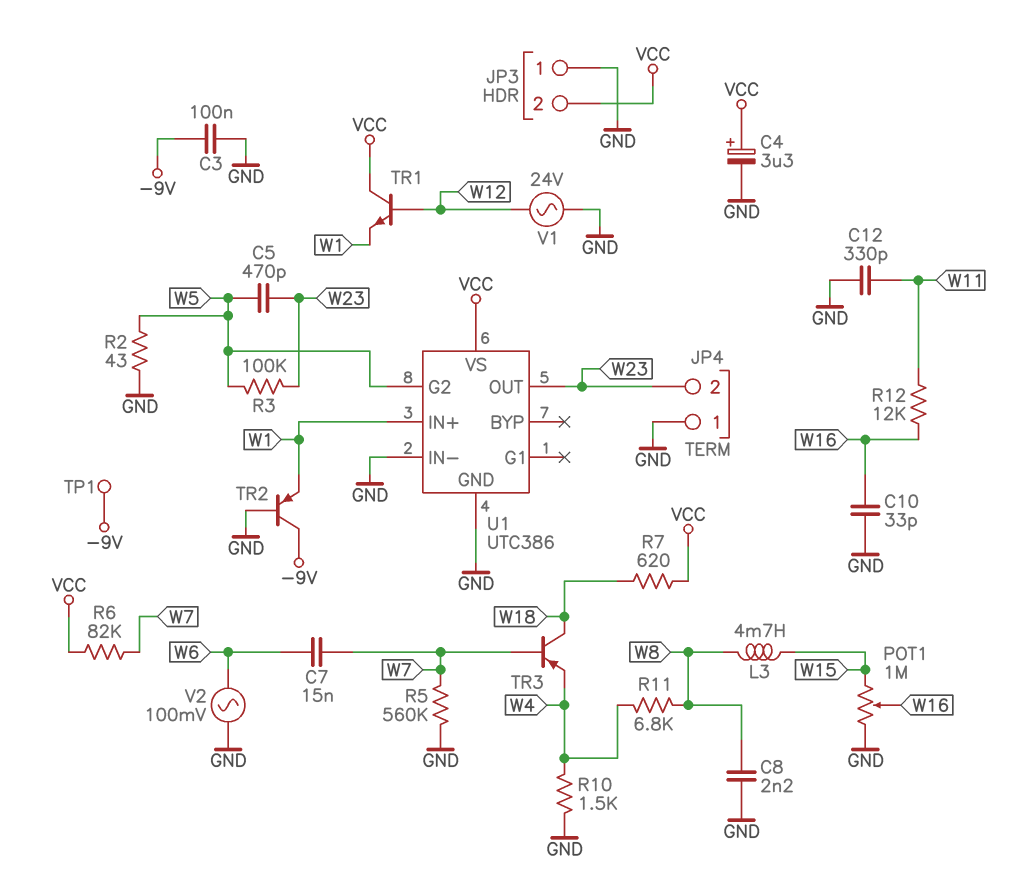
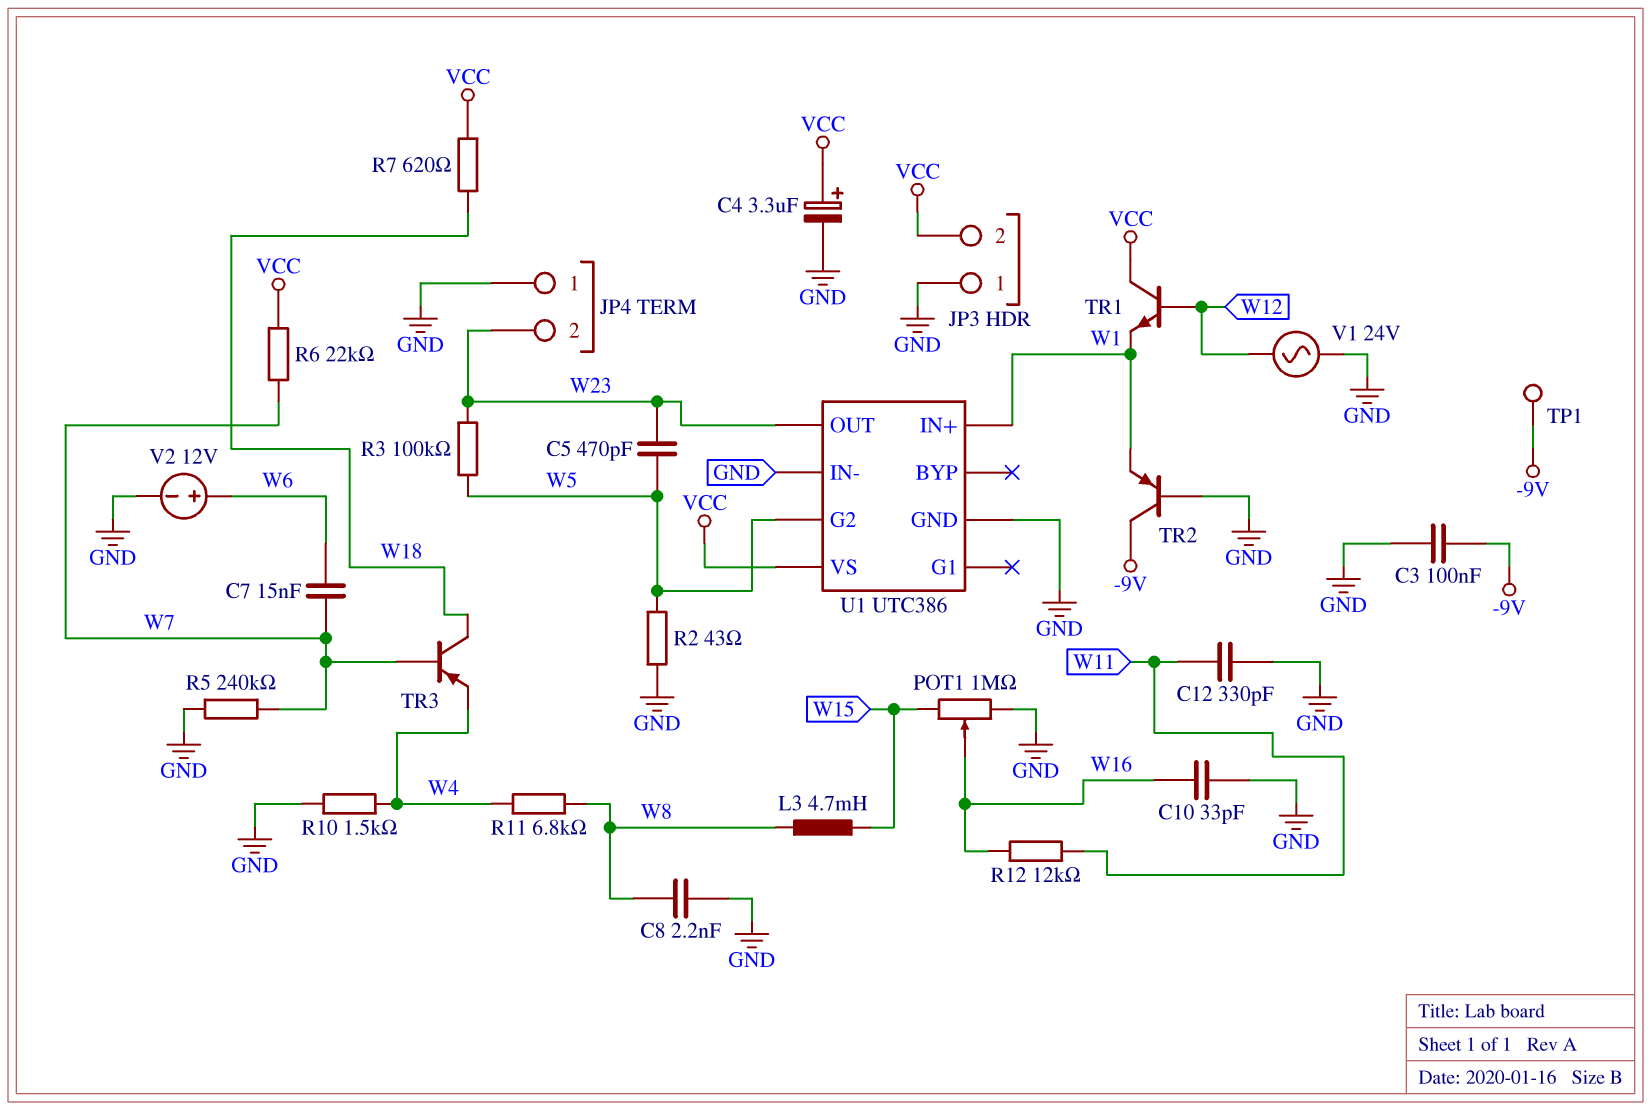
R5: 560k (GND, W7) -> 240k (GND, W7)
R6: 82k (VCC, W7) -> 22k (VCC, W7)
V2: AC 100mV (GND, W6) -> 12V (plus W6, minus GND)

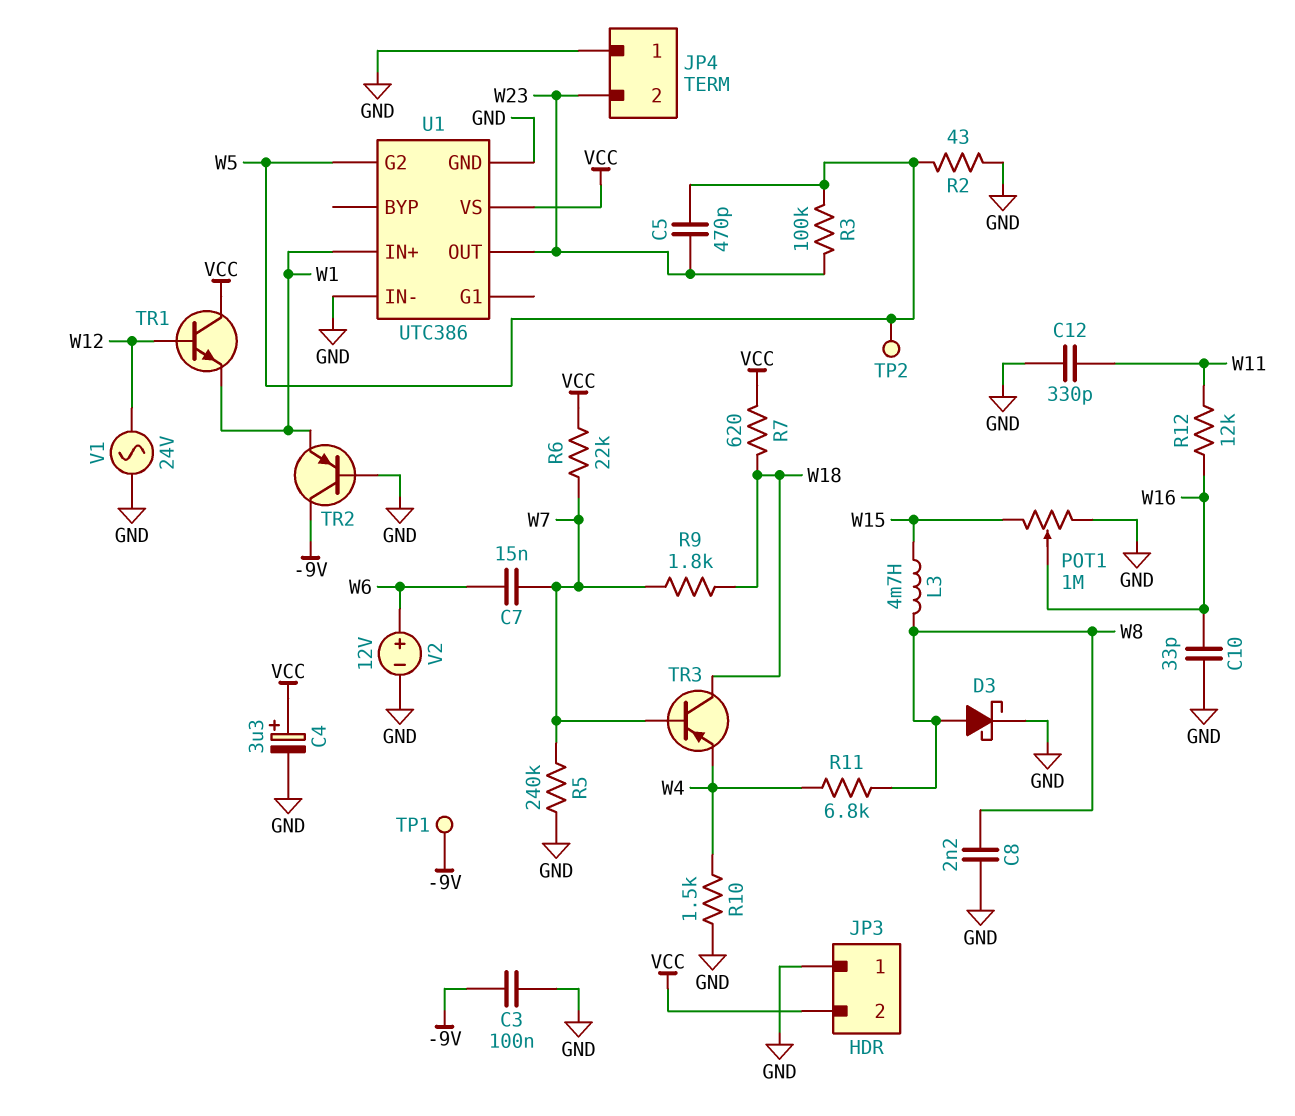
D3: none -> schottky (A W8, K GND)
R9: none -> 1.8k (W7, W18)
TP2: none -> test point (W5)

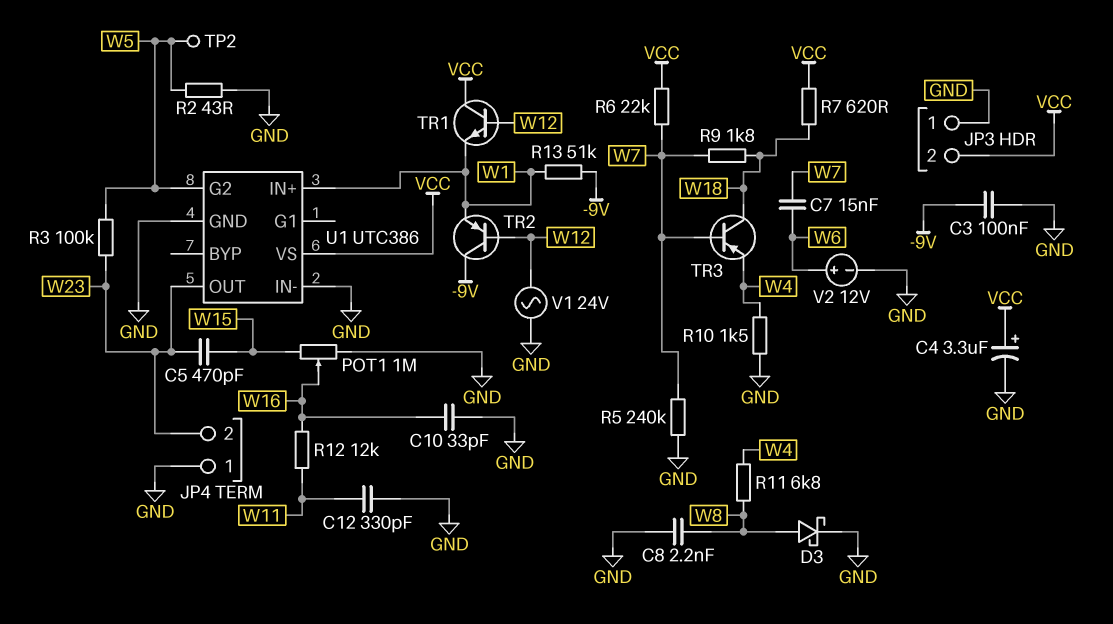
C5: 470pF (W5, W23) -> 470pF (W15, W23)
L3: 4.7mH (W8, W15) -> none
R13: none -> 51k (-9V, W1)
TP1: test point (-9V) -> none
TR2: PNP (B GND, C -9V, E W1) -> PNP (B W12, C -9V, E W1)

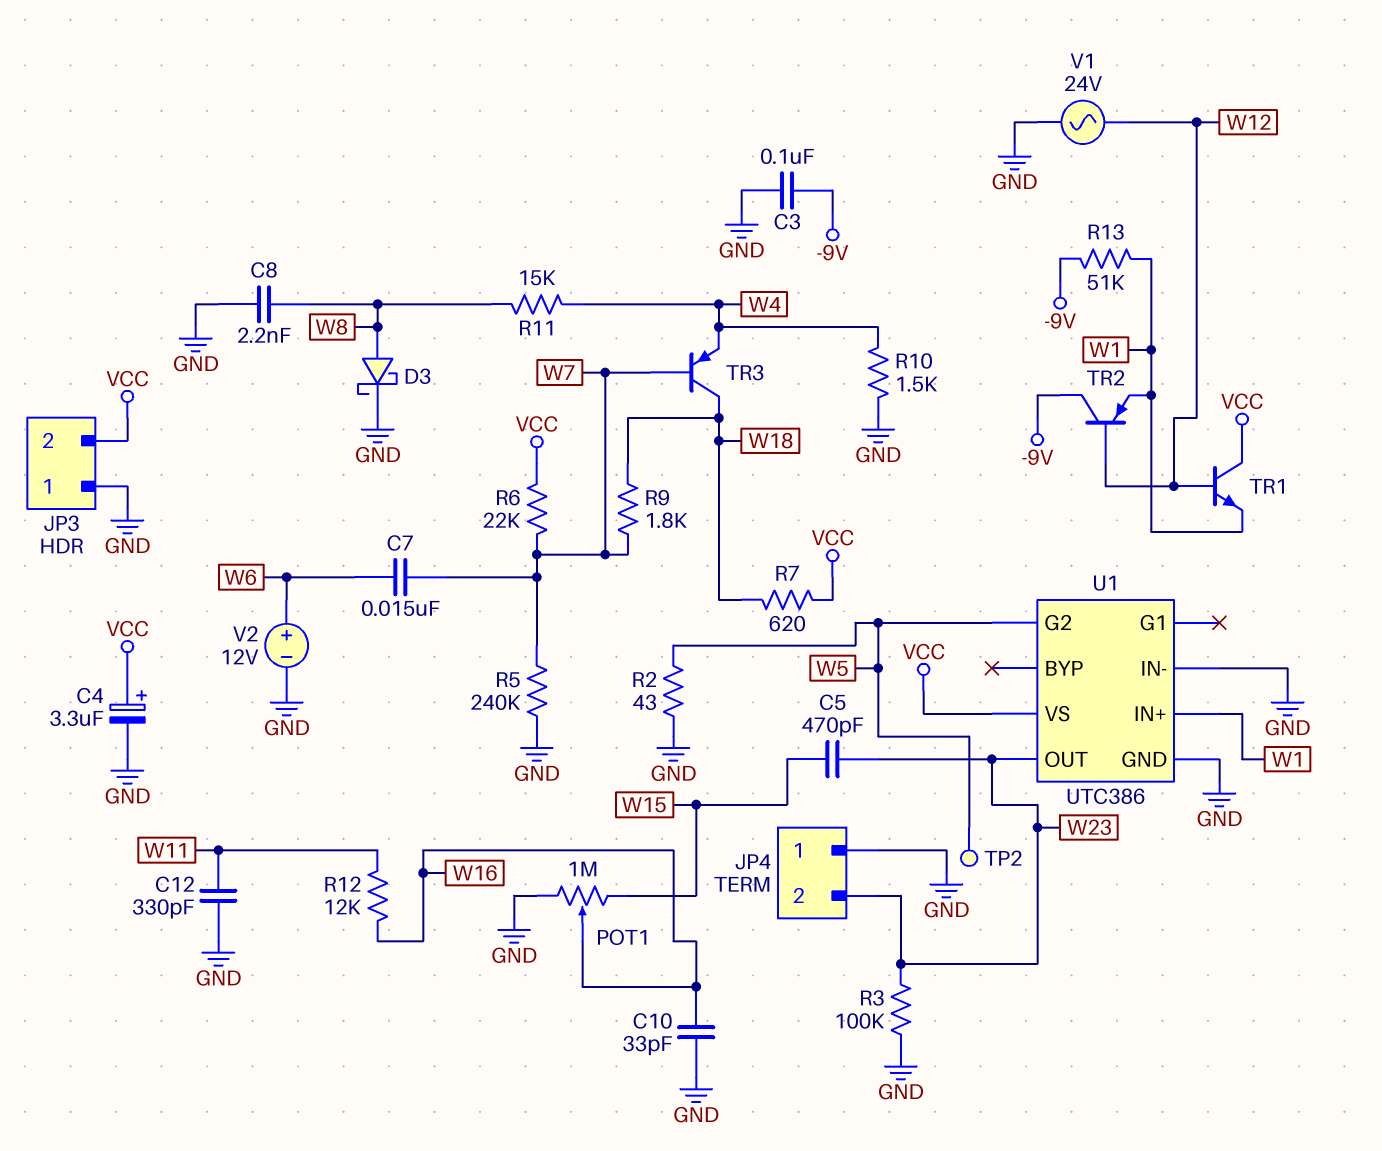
R3: 100k (W5, W23) -> 100k (GND, W23)
R11: 6.8k (W4, W8) -> 15k (W4, W8)

